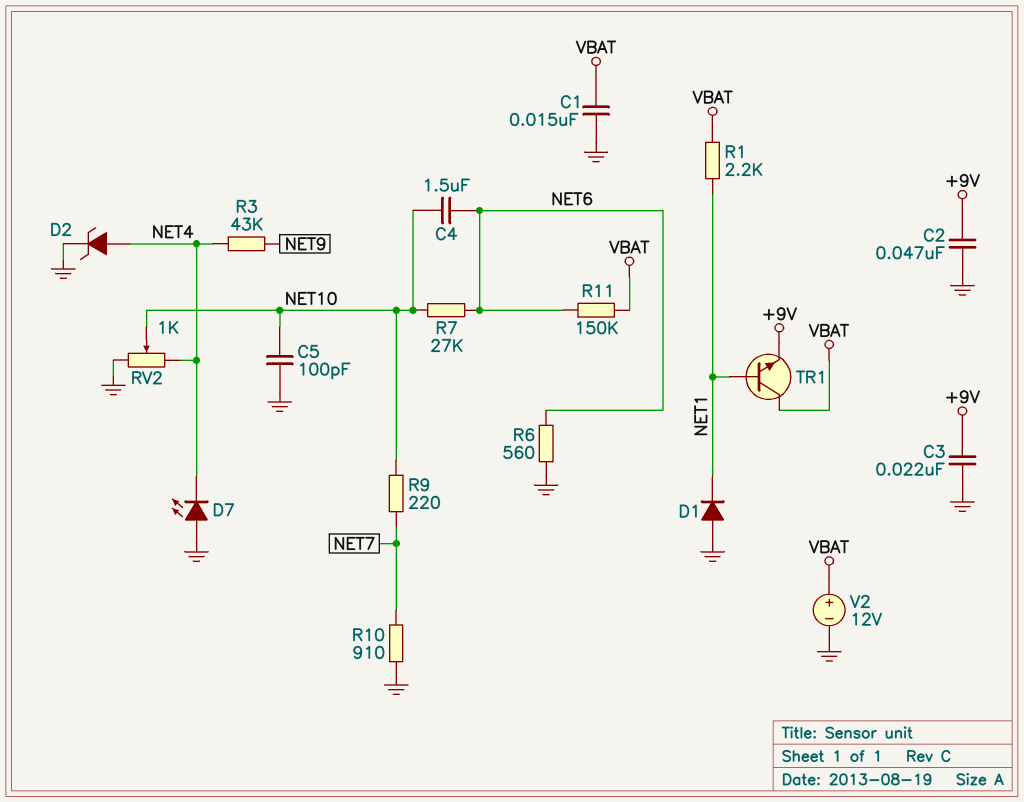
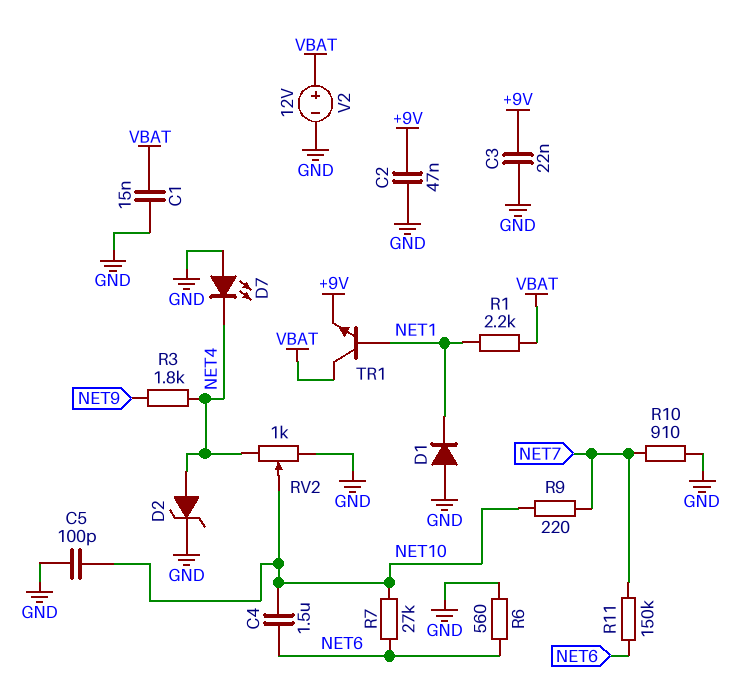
R3: 43k (NET4, NET9) -> 1.8k (NET4, NET9)
R11: 150k (NET6, VBAT) -> 150k (NET6, NET7)

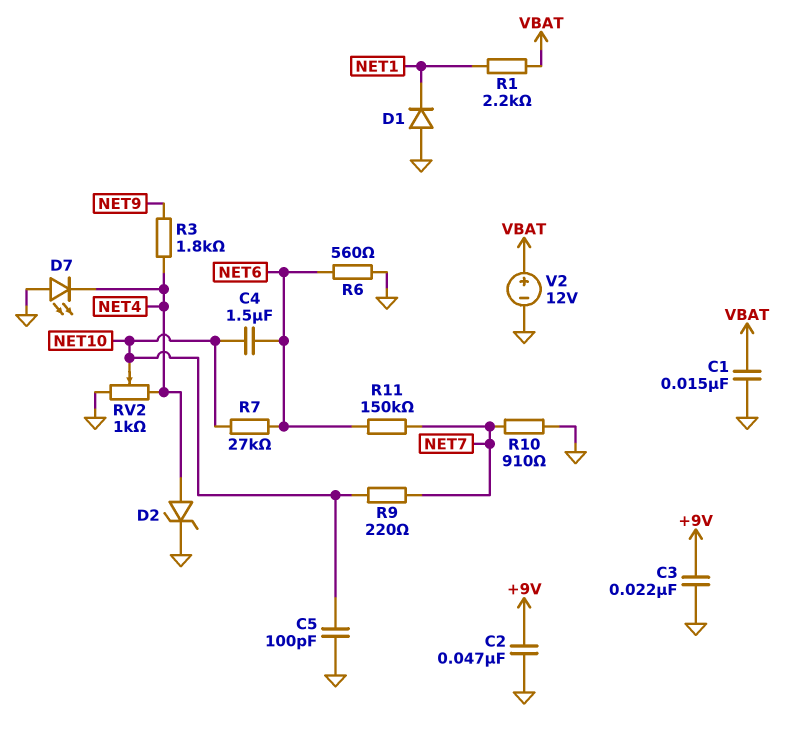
TR1: NPN (B NET1, C VBAT, E +9V) -> none

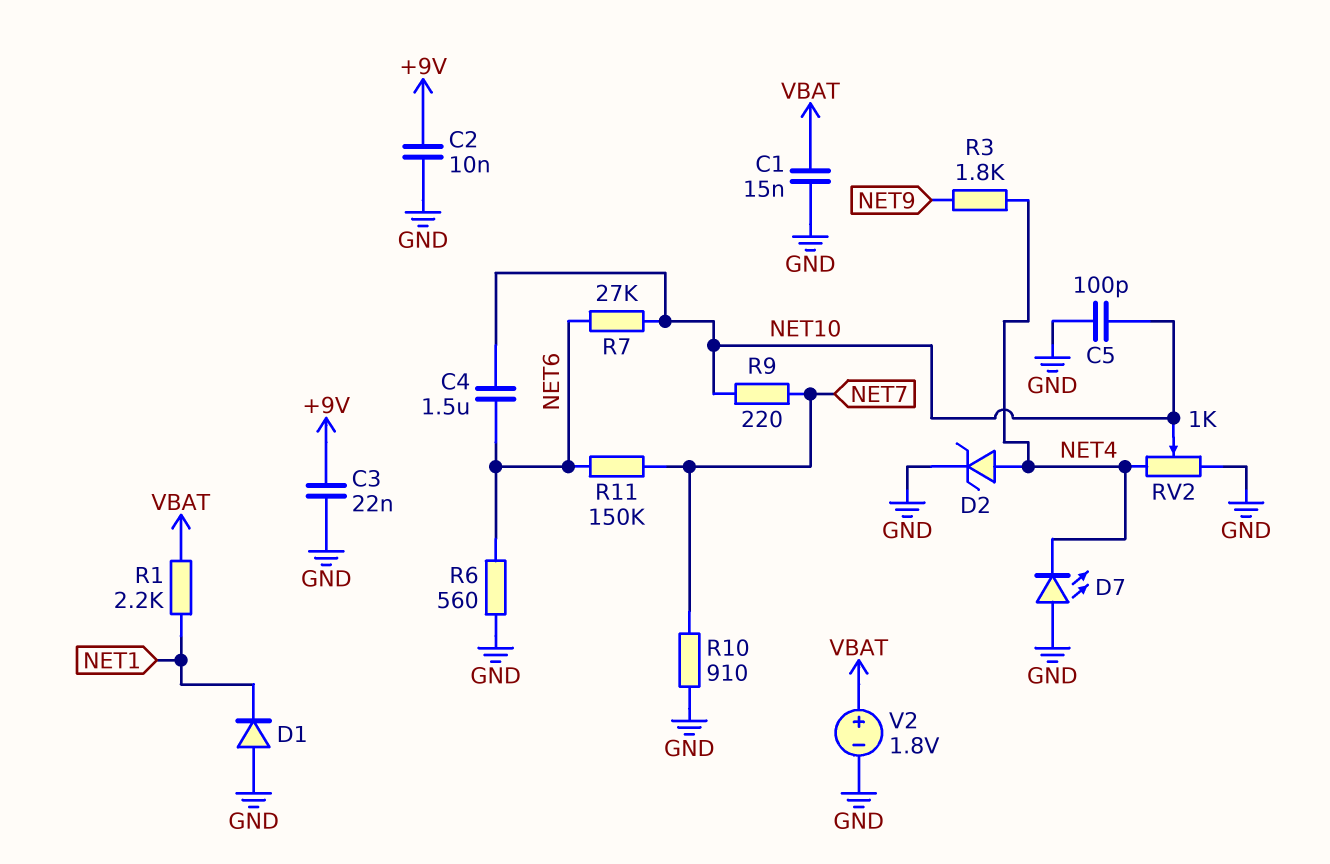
C2: 47nF (+9V, GND) -> 10nF (+9V, GND)
V2: 12V (plus VBAT, minus GND) -> 1.8V (plus VBAT, minus GND)

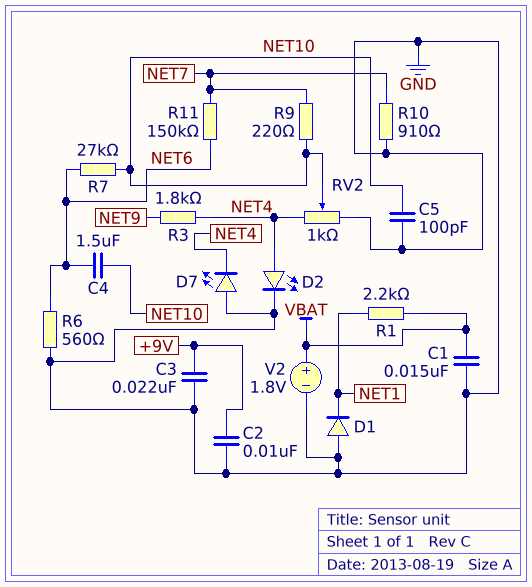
D2: zener (A NET4, K GND) -> LED (A NET4, K GND)

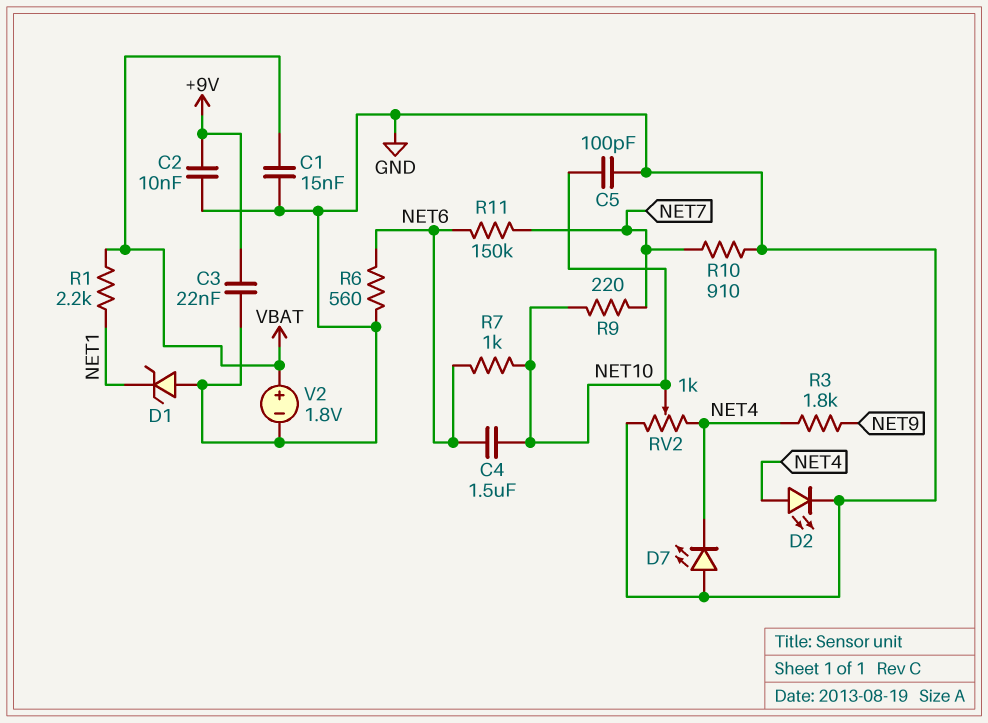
D1: diode (A GND, K NET1) -> zener (A GND, K NET1)
R7: 27k (NET6, NET10) -> 1k (NET6, NET10)

